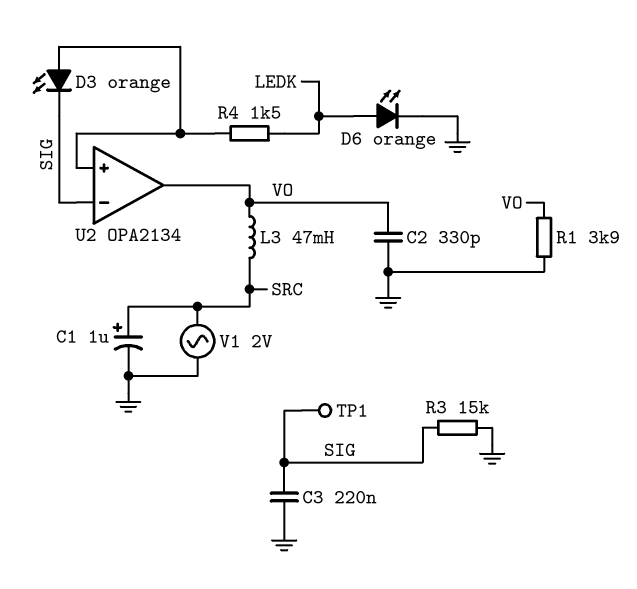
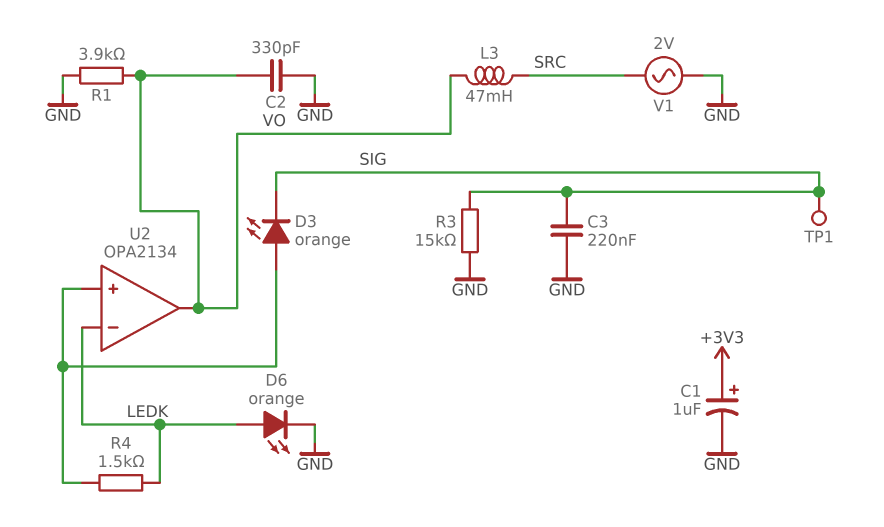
C1: 1uF (plus SRC, minus GND) -> 1uF (plus +3V3, minus GND)
U2 pin in-: SIG -> LEDK

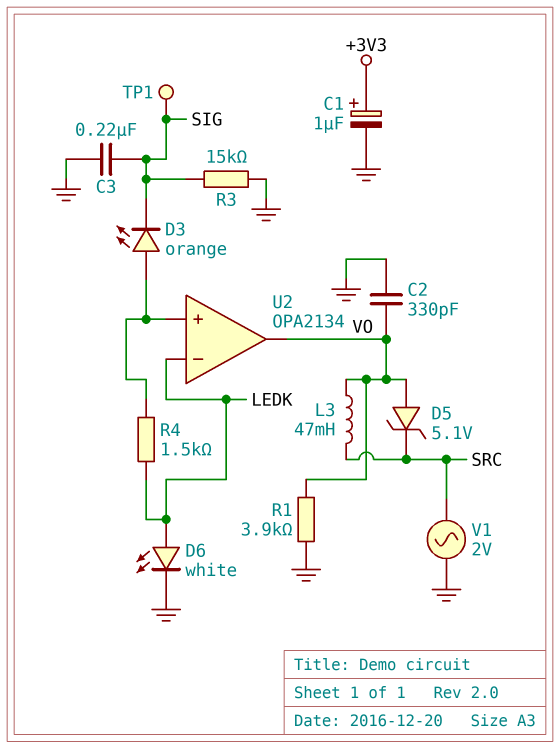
D5: none -> zener 5.1V (A VO, K SRC)
D6: LED orange (A LEDK, K GND) -> LED white (A LEDK, K GND)

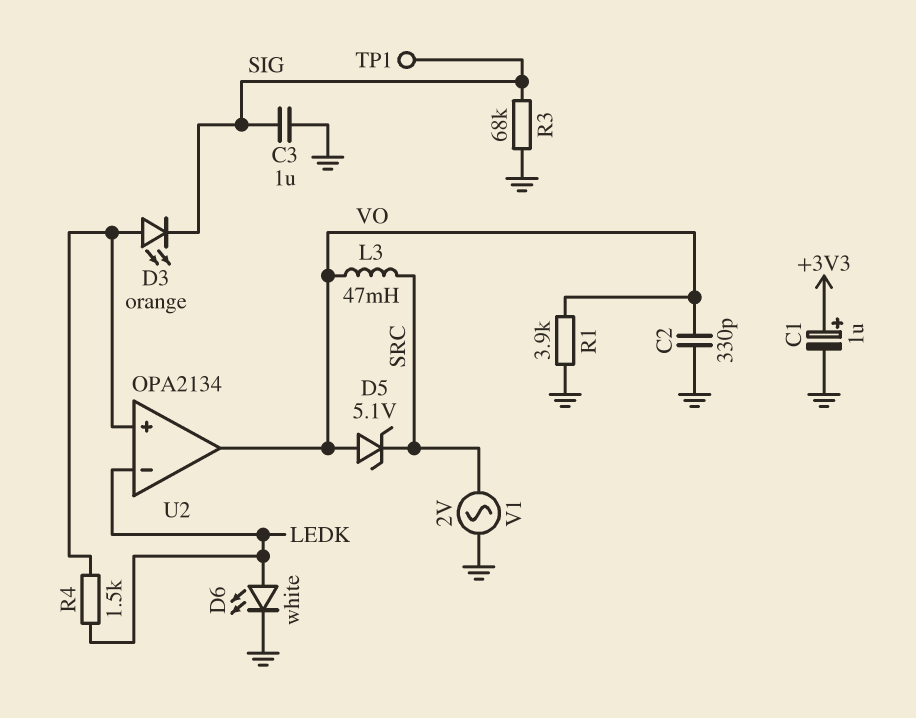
C3: 220nF (GND, SIG) -> 1uF (GND, SIG)
R3: 15k (GND, SIG) -> 68k (GND, SIG)

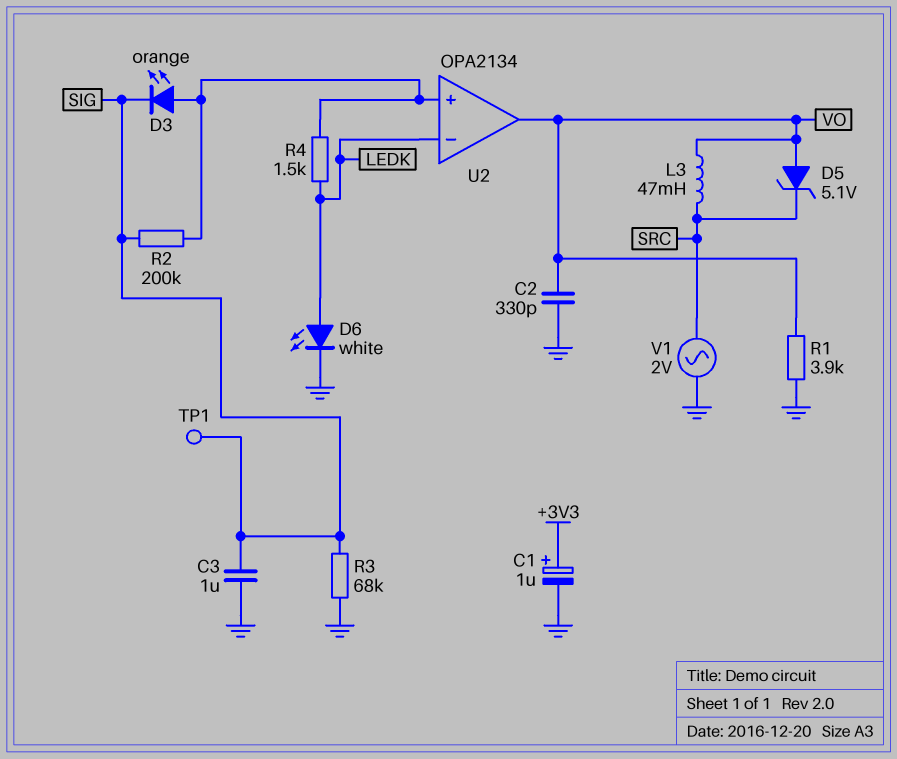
R2: none -> 200k (SIG, U2/in+)

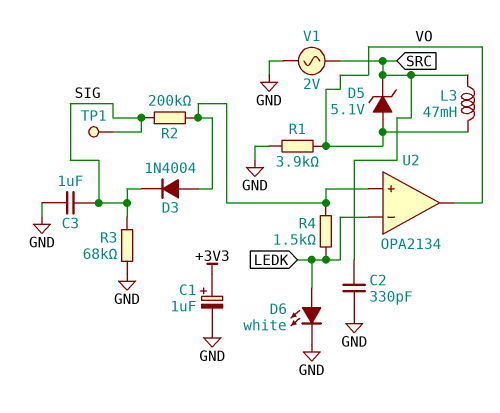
C2: 330pF (GND, VO) -> 330pF (GND, SRC)
D3: LED orange (A U2/in+, K SIG) -> diode 1N4004 (A U2/in+, K SIG)

